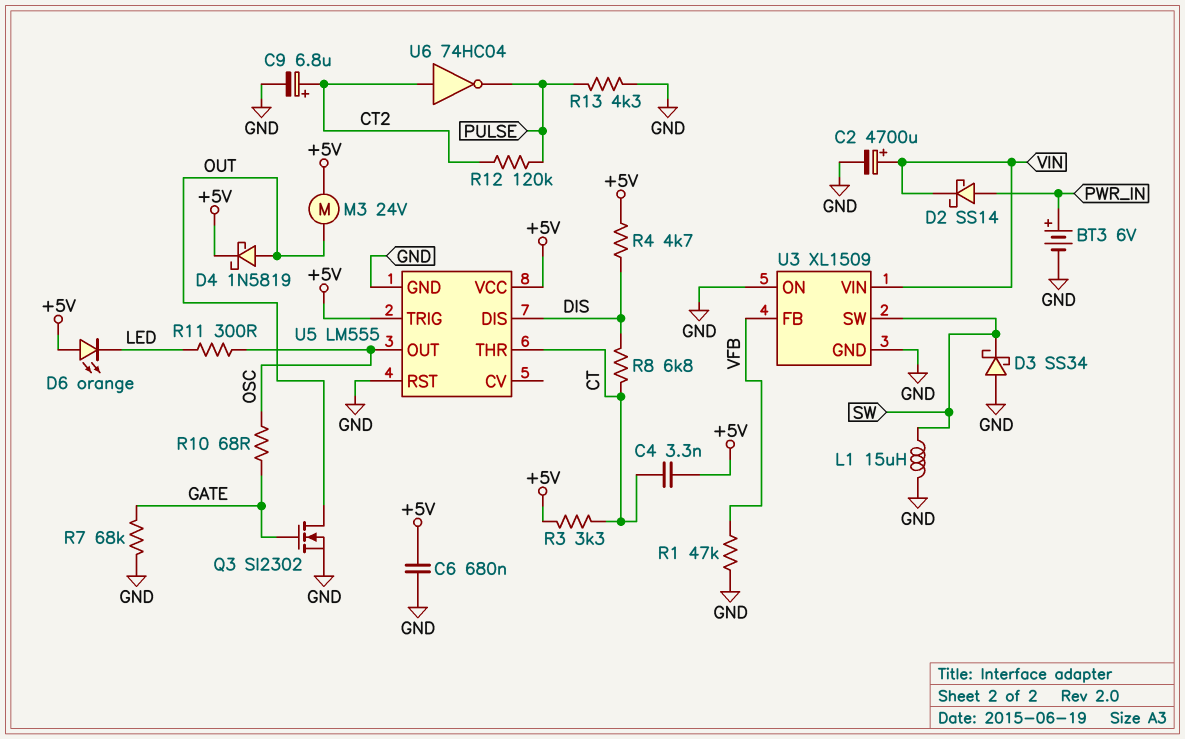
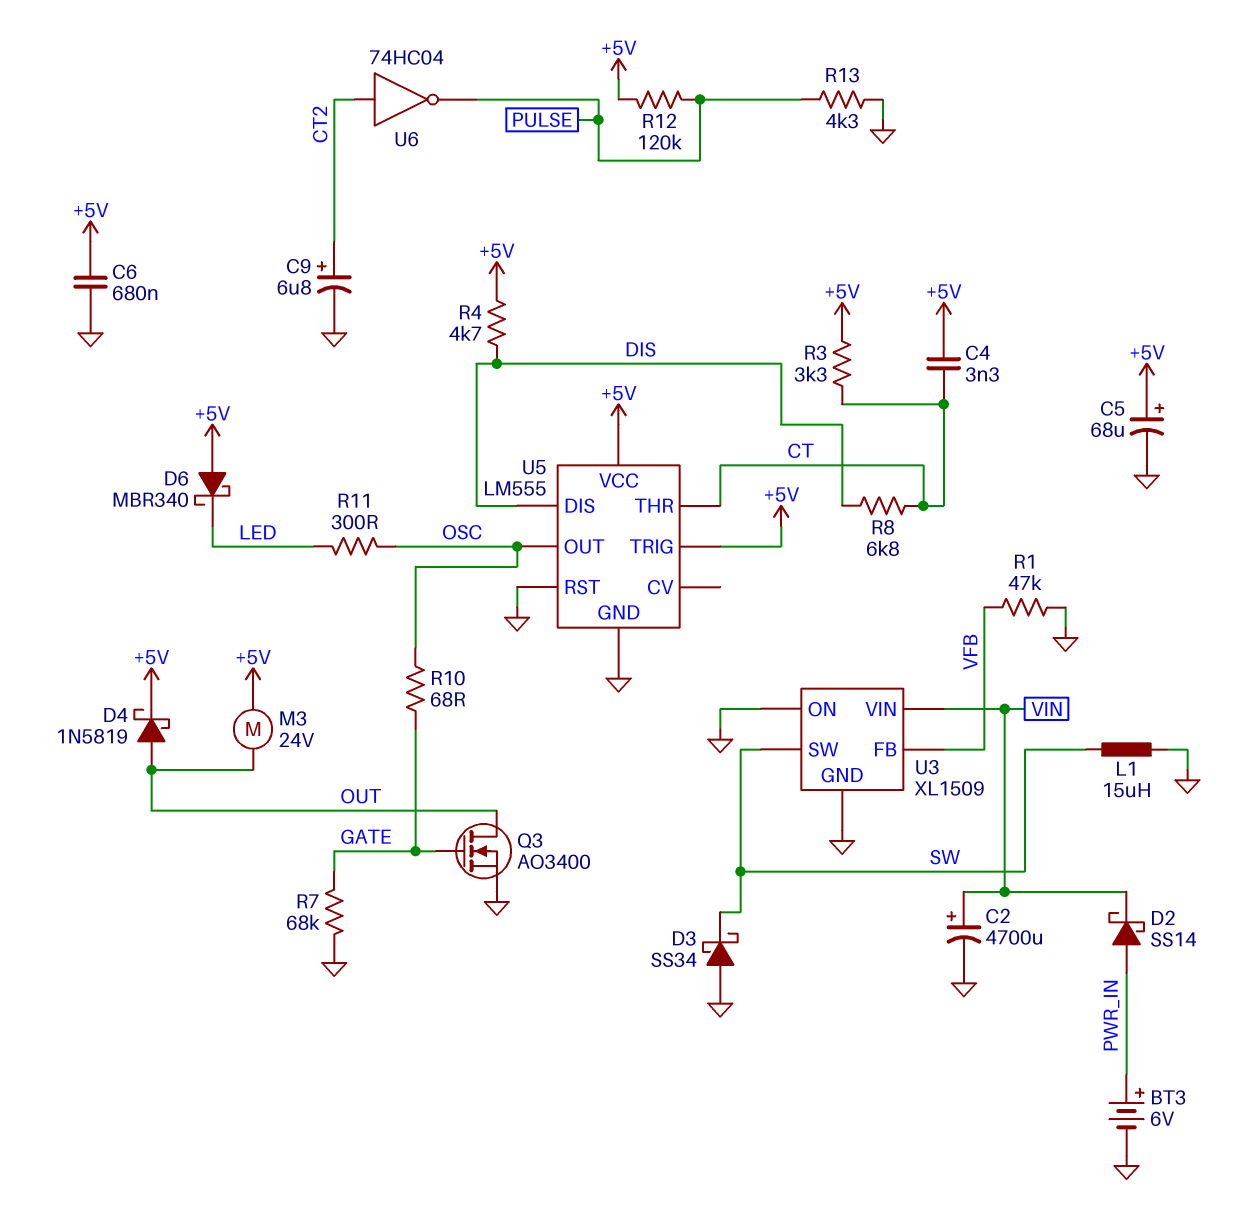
C5: none -> 68uF (plus +5V, minus GND)
D6: LED orange (A +5V, K LED) -> schottky MBR340 (A +5V, K LED)
Q3: NMOS SI2302 (G GATE, D OUT, S GND) -> NMOS AO3400 (G GATE, D OUT, S GND)
R12: 120k (CT2, PULSE) -> 120k (+5V, PULSE)

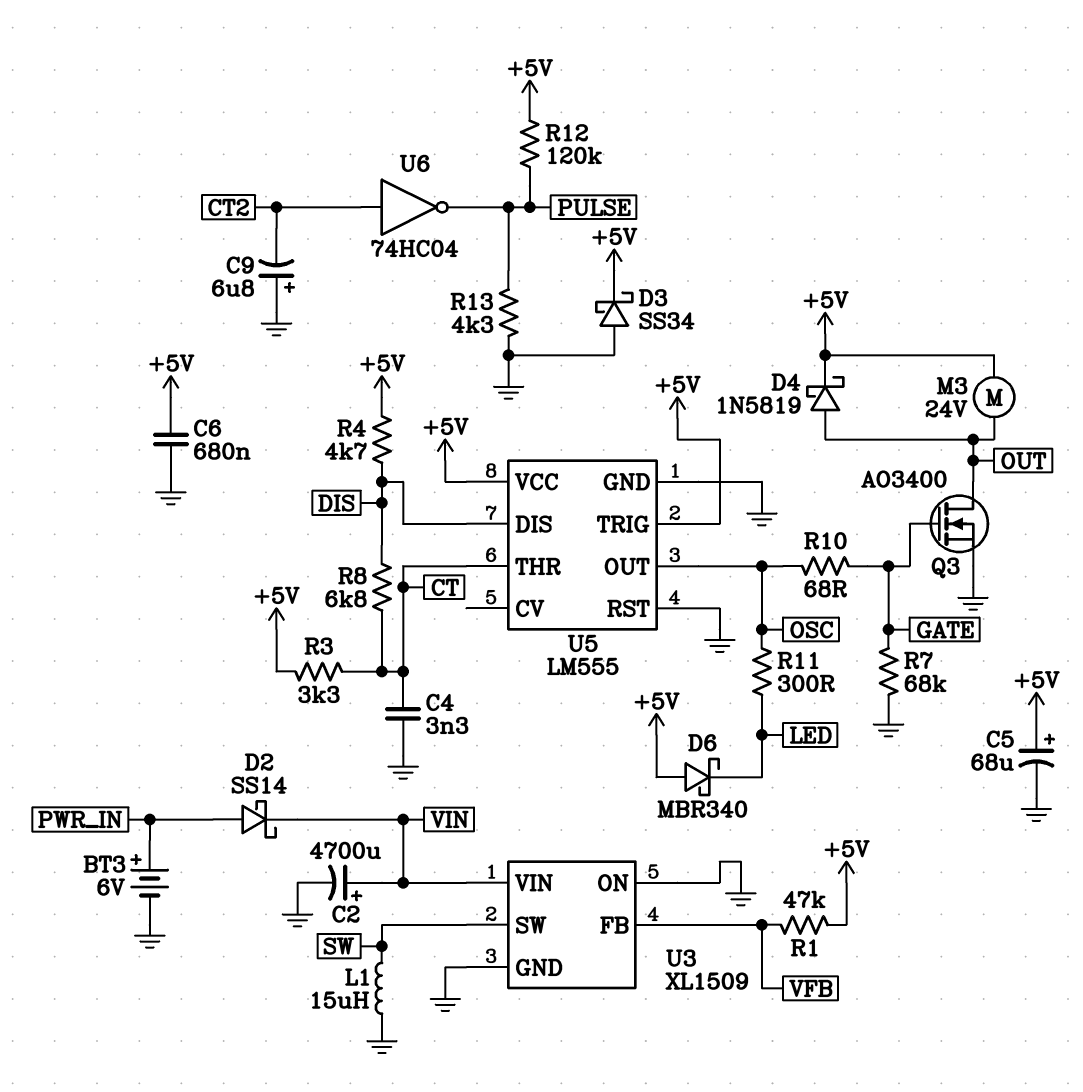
C4: 3.3nF (+5V, CT) -> 3.3nF (CT, GND)
C9: 6.8uF (plus CT2, minus GND) -> 6.8uF (plus GND, minus CT2)
D3: schottky SS34 (A GND, K SW) -> schottky SS34 (A GND, K +5V)
R1: 47k (GND, VFB) -> 47k (+5V, VFB)

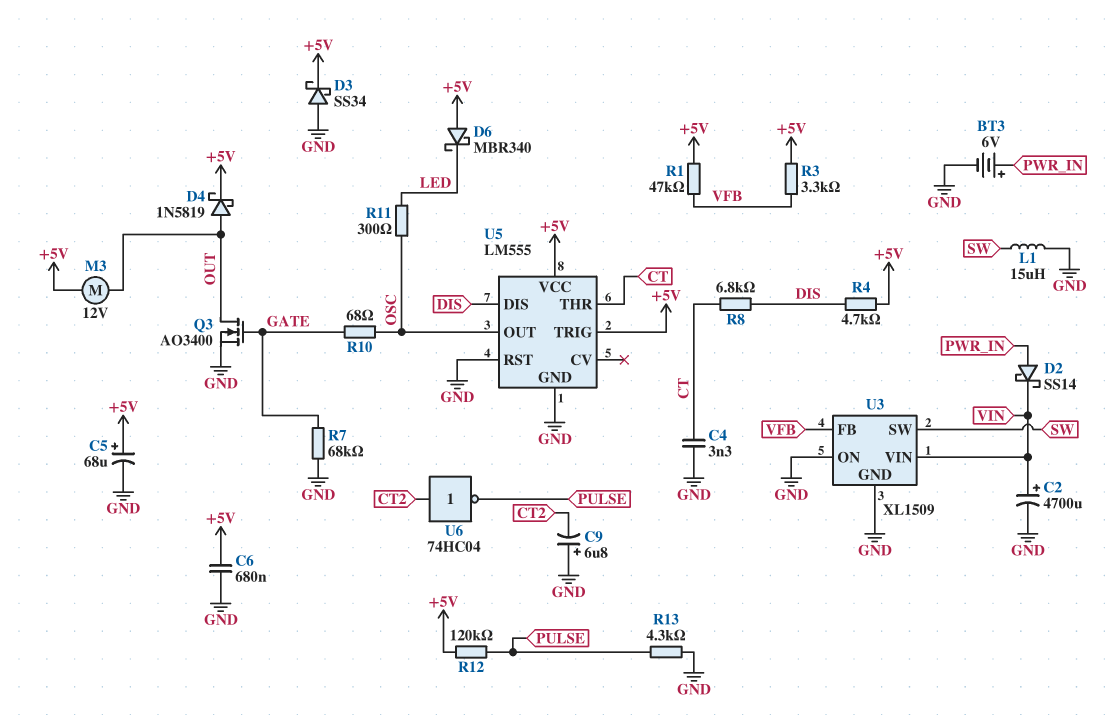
M3: motor 24V (+5V, OUT) -> motor 12V (+5V, OUT)
R3: 3.3k (+5V, CT) -> 3.3k (+5V, VFB)

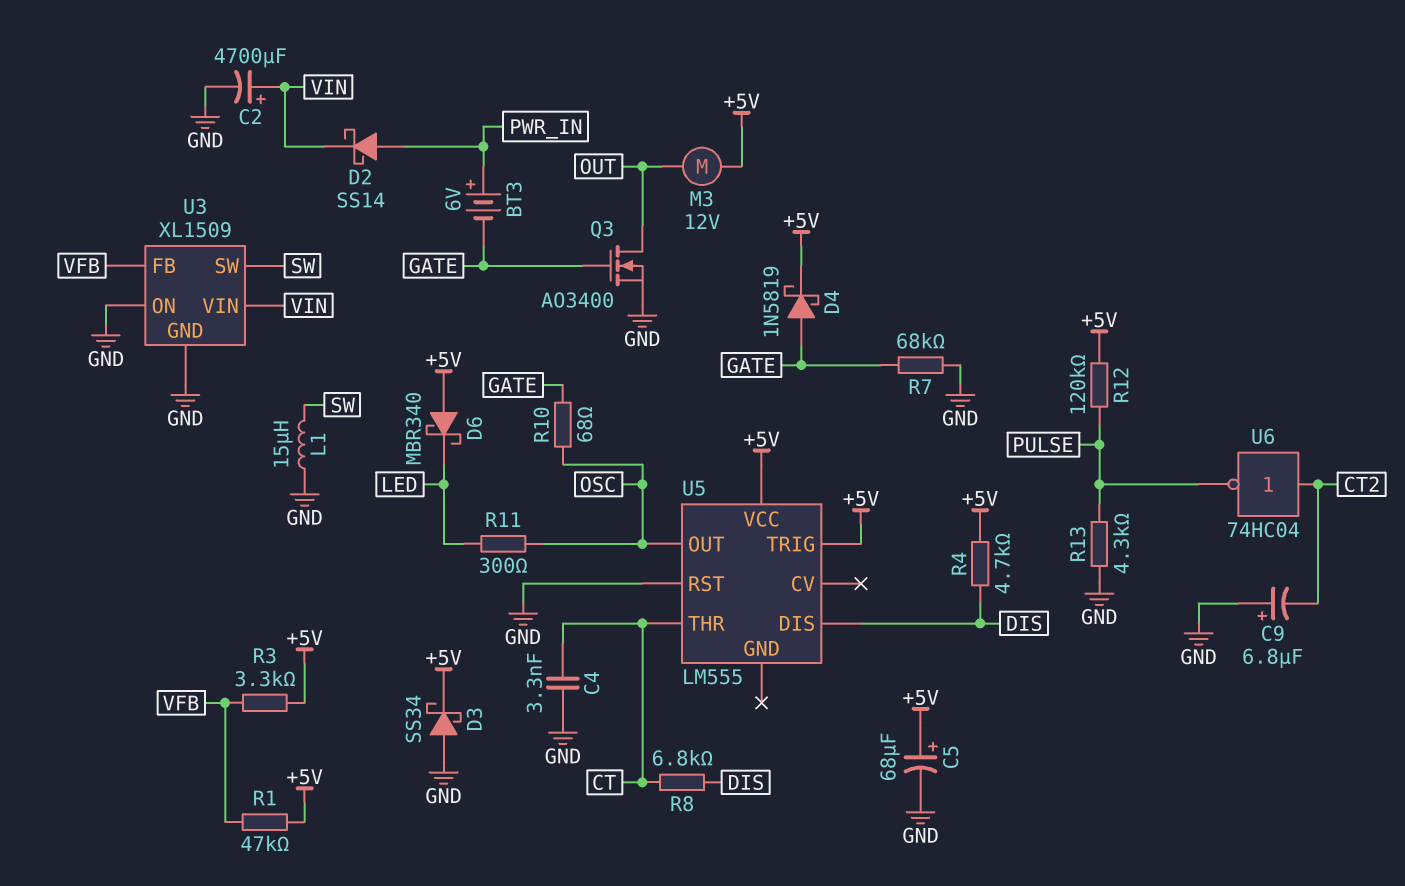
BT3: 6V (plus PWR_IN, minus GND) -> 6V (plus PWR_IN, minus GATE)
C6: 680nF (+5V, GND) -> none
D4: schottky 1N5819 (A OUT, K +5V) -> schottky 1N5819 (A GATE, K +5V)
U5 pin GND: GND -> none

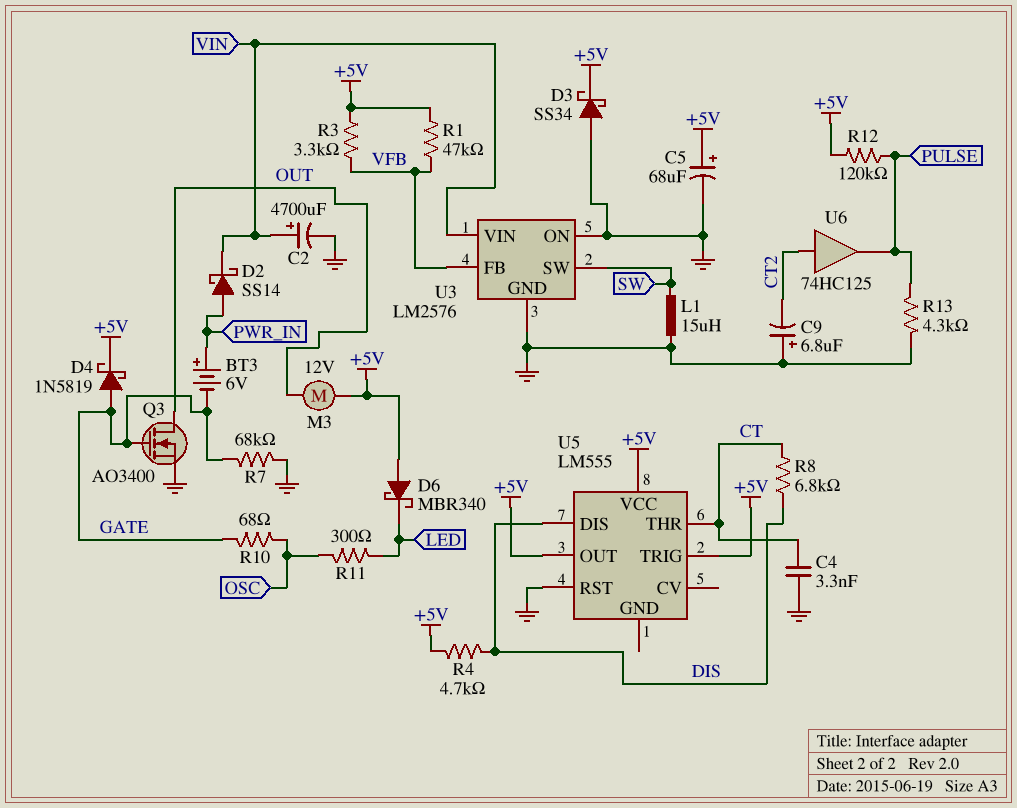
U3: XL1509 -> LM2576
U5 pin OUT: OSC -> +5V
U6: NOT 74HC04 (in CT2, out PULSE) -> buffer 74HC125 (in CT2, out PULSE)

